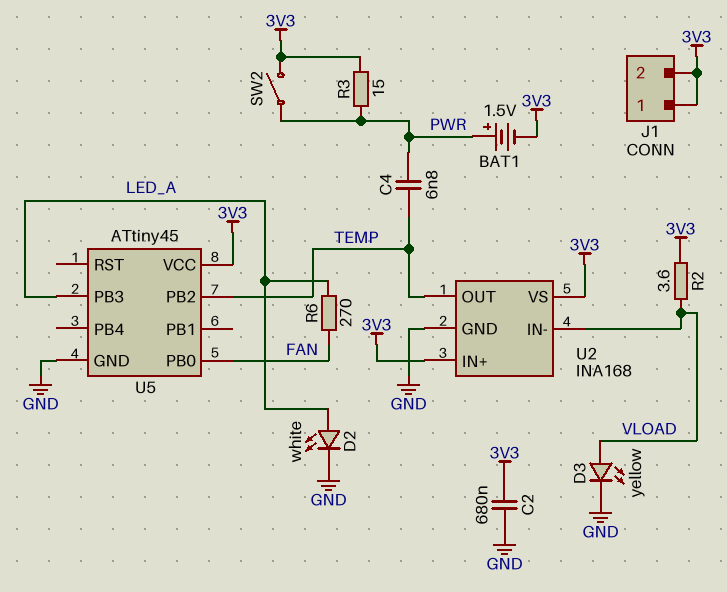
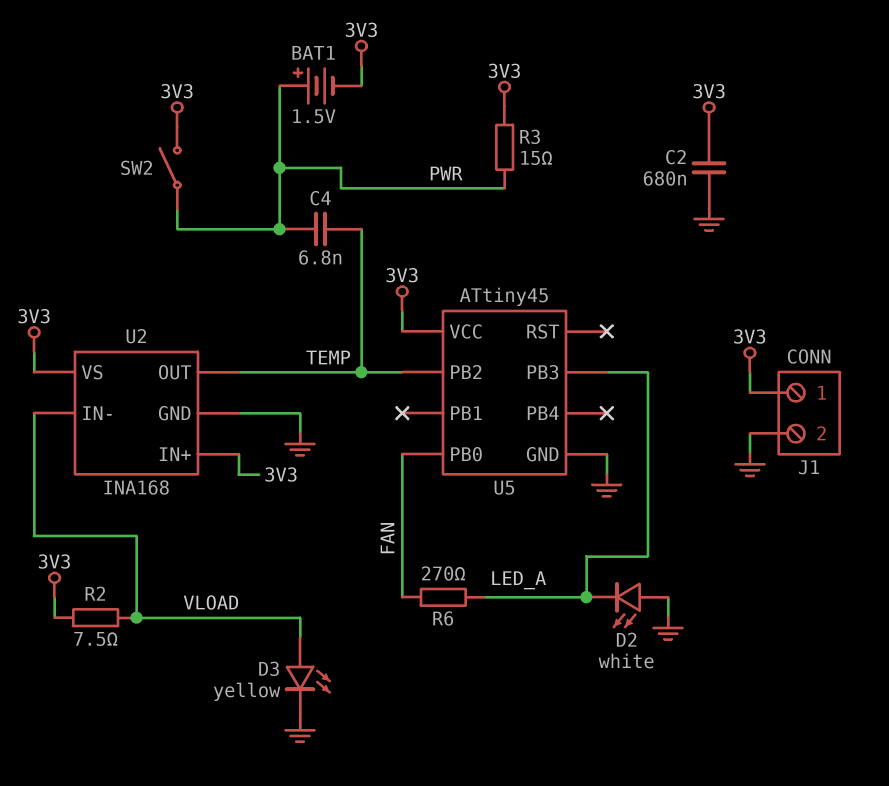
D2: LED white (A LED_A, K GND) -> LED white (A GND, K LED_A)
J1 pin 2: 3V3 -> GND
R2: 3.6 (3V3, VLOAD) -> 7.5 (3V3, VLOAD)

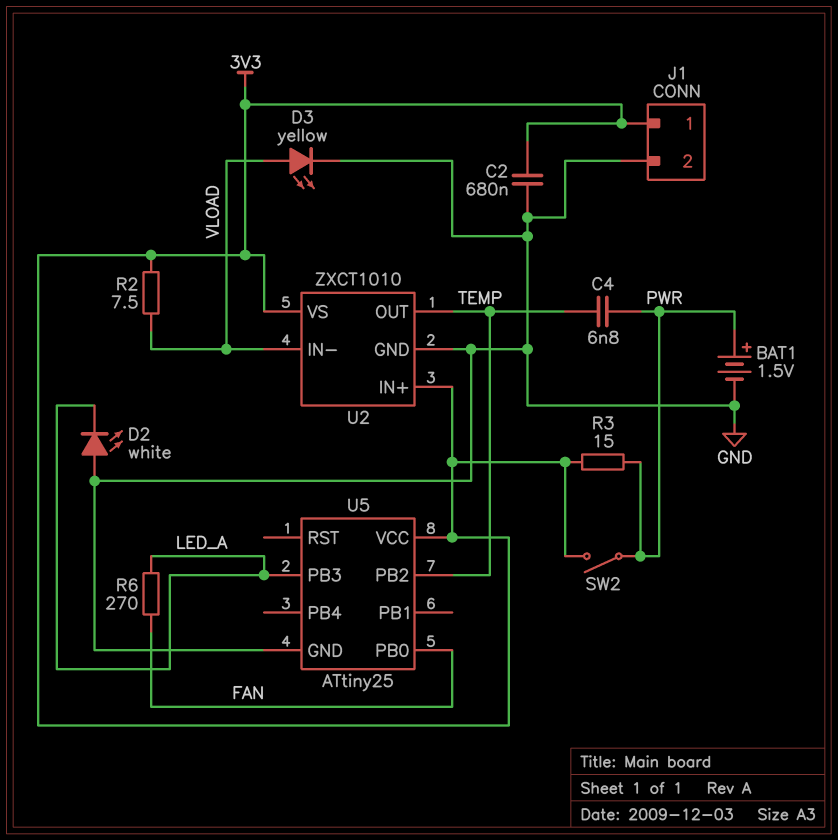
BAT1: 1.5V (plus PWR, minus 3V3) -> 1.5V (plus PWR, minus GND)
U2: INA168 -> ZXCT1010
U5: ATtiny45 -> ATtiny25

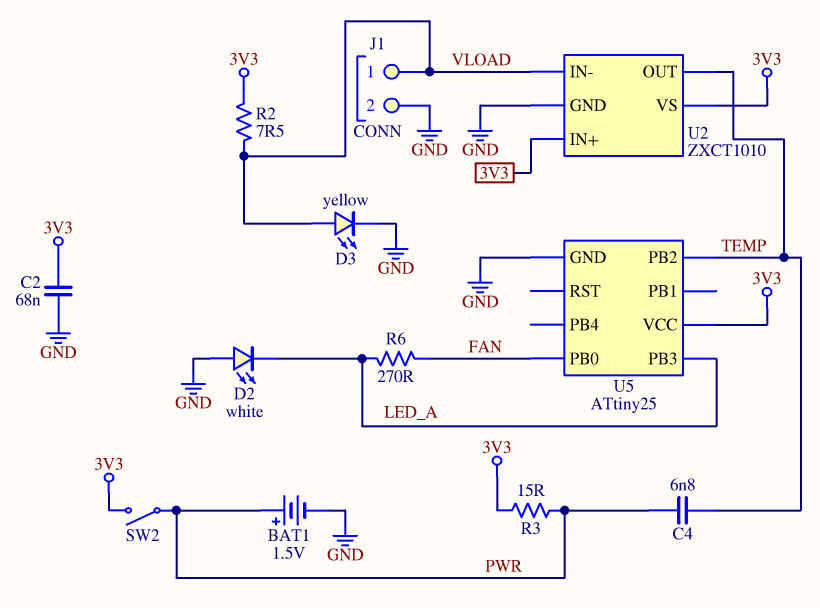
C2: 680nF (3V3, GND) -> 68nF (3V3, GND)
J1 pin 1: 3V3 -> VLOAD

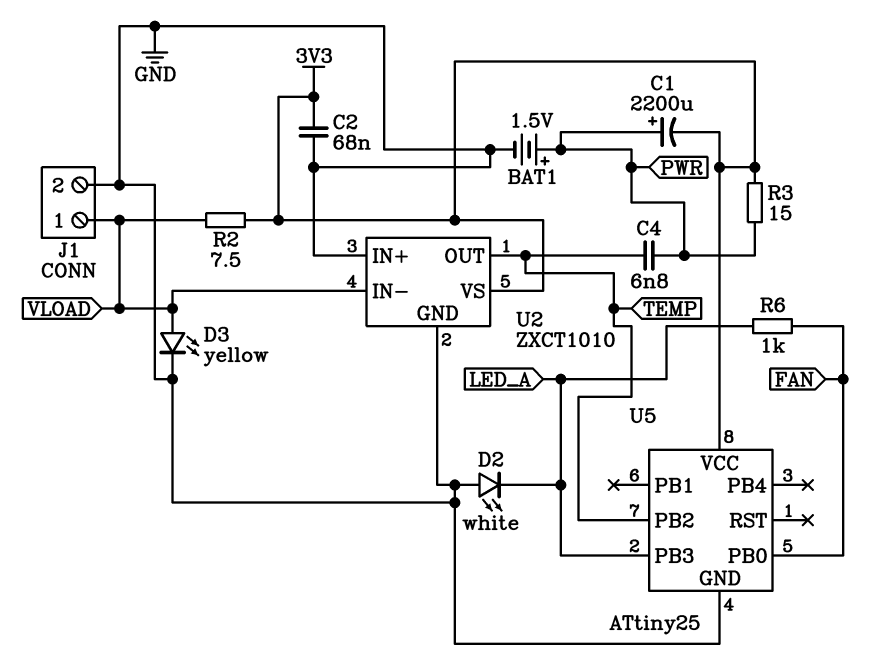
C1: none -> 2200uF (plus PWR, minus 3V3)
R6: 270 (FAN, LED_A) -> 1k (FAN, LED_A)
SW2: switch (3V3, PWR) -> none
U2 pin IN+: 3V3 -> GND

